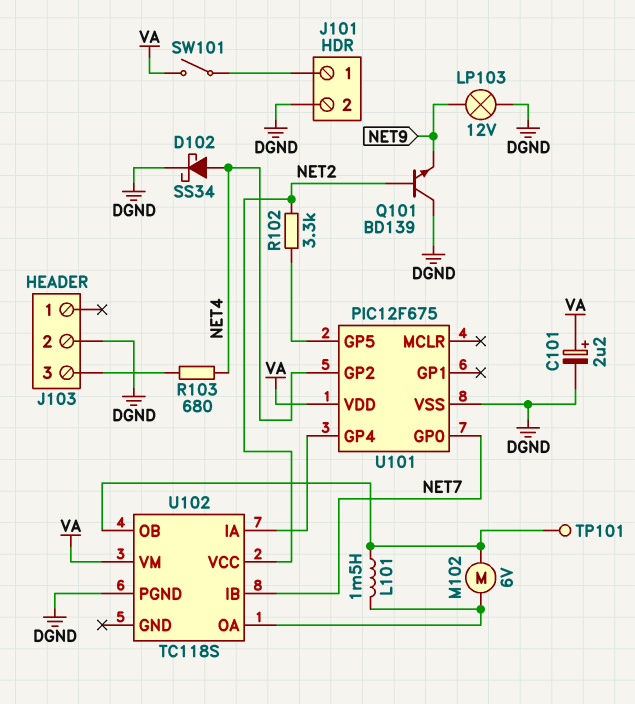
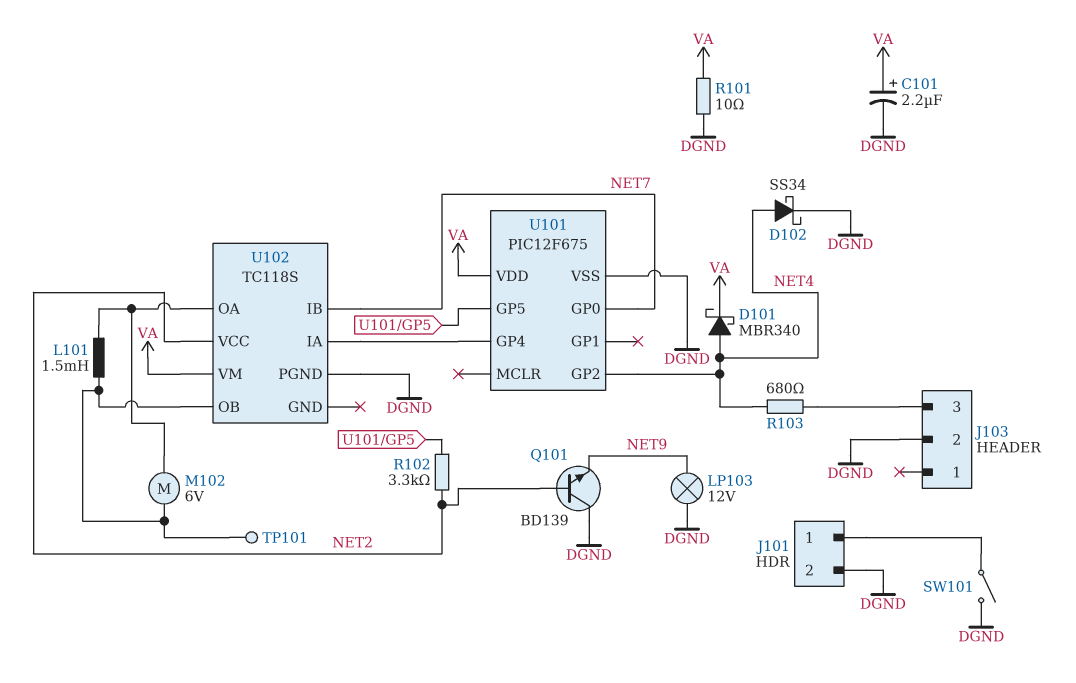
D101: none -> schottky MBR340 (A NET4, K VA)
R101: none -> 10 (DGND, VA)
SW101: switch (J101/1, VA) -> switch (DGND, J101/1)

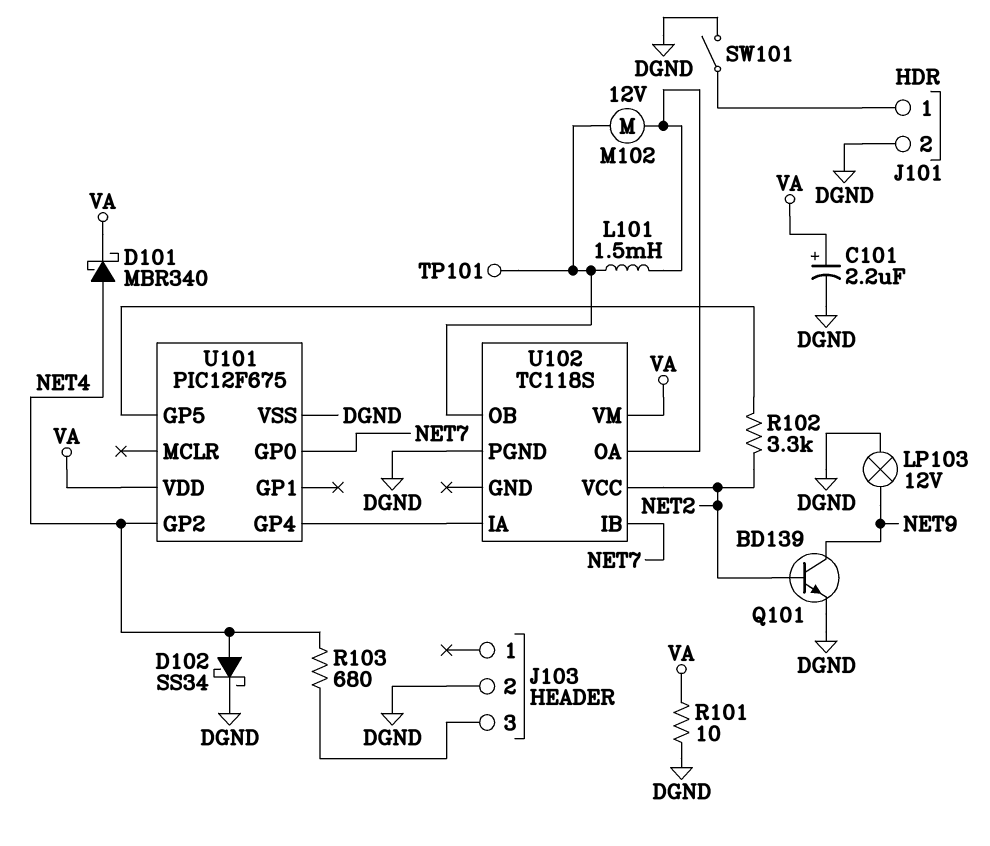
M102: motor 6V (U102/OA, U102/OB) -> motor 12V (U102/OA, U102/OB)
Q101: NPN BD139 (B NET2, C DGND, E NET9) -> NPN BD139 (B NET2, C NET9, E DGND)

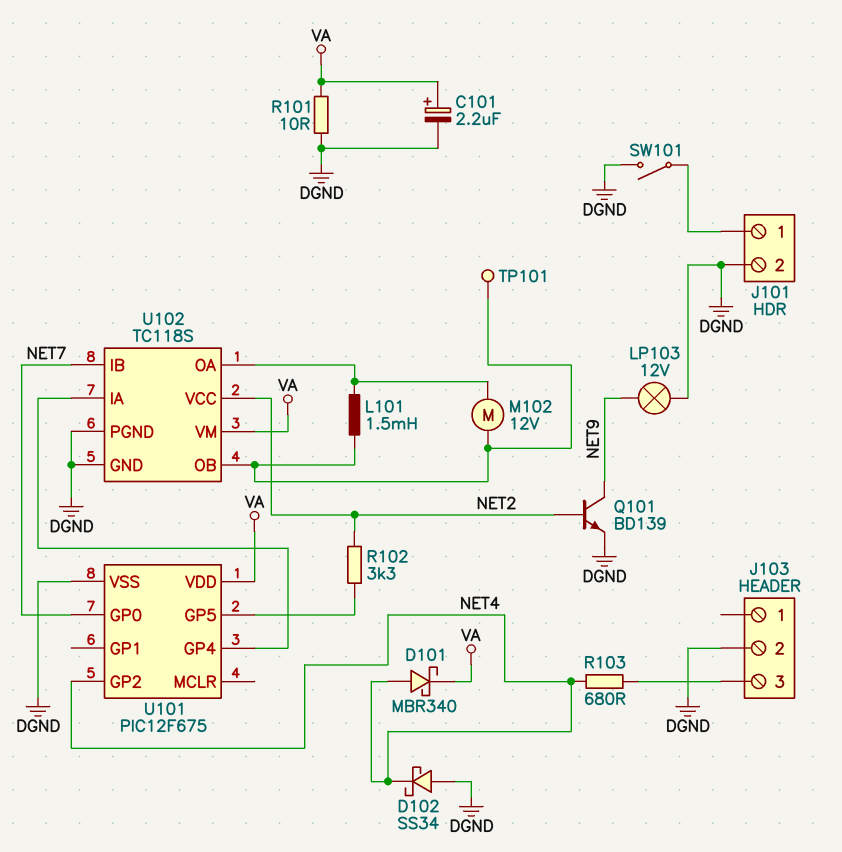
D102: schottky SS34 (A NET4, K DGND) -> schottky SS34 (A DGND, K NET4)
U102 pin GND: none -> DGND

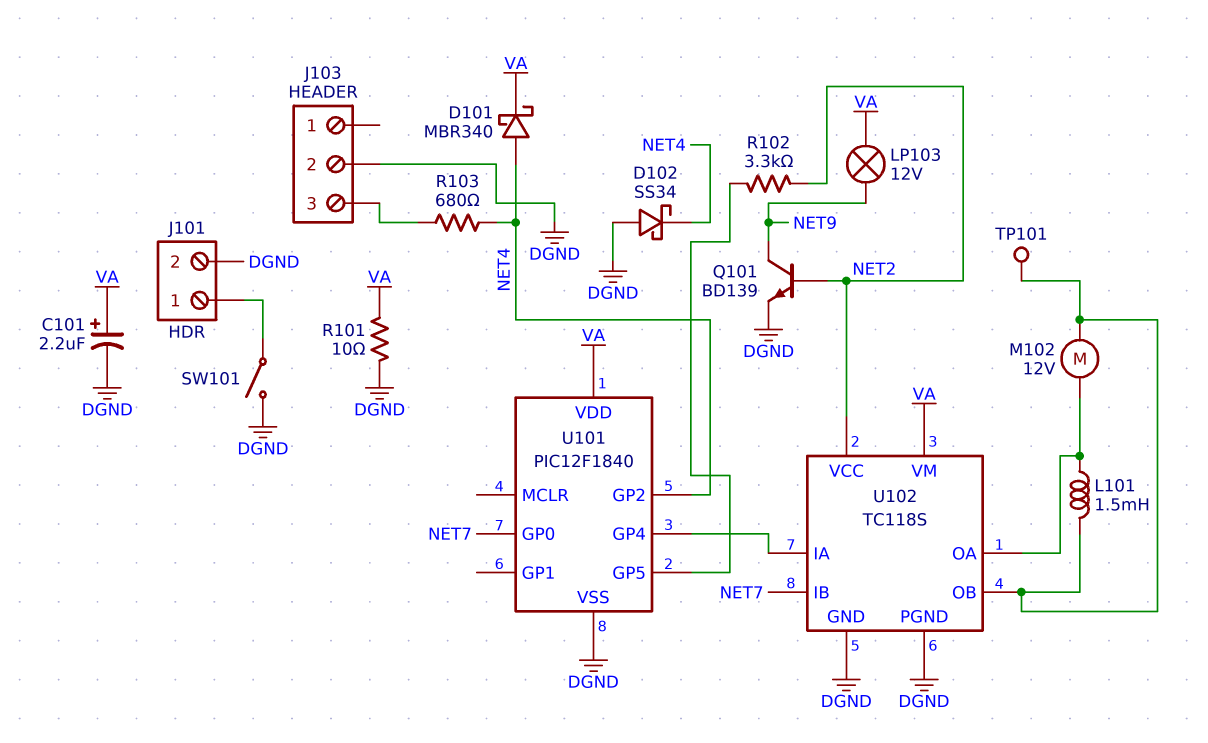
LP103: lamp 12V (DGND, NET9) -> lamp 12V (NET9, VA)
U101: PIC12F675 -> PIC12F1840

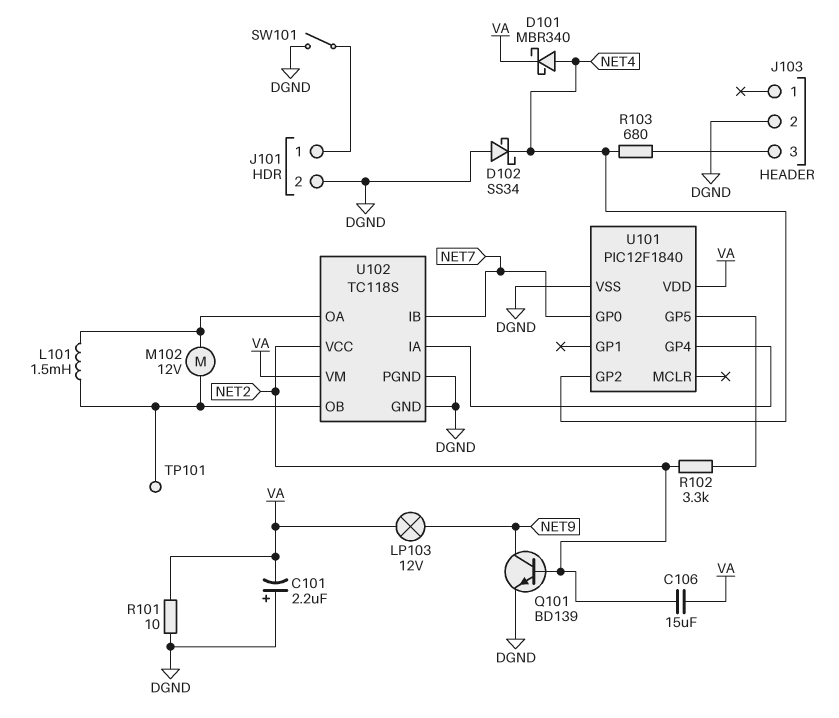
C101: 2.2uF (plus VA, minus DGND) -> 2.2uF (plus DGND, minus VA)
C106: none -> 15uF (NET2, VA)

